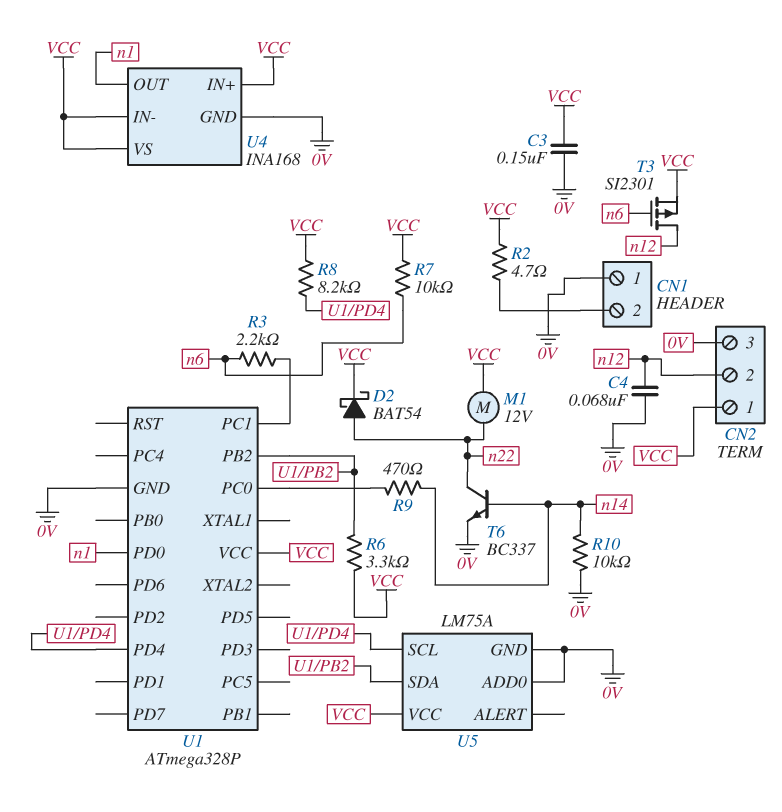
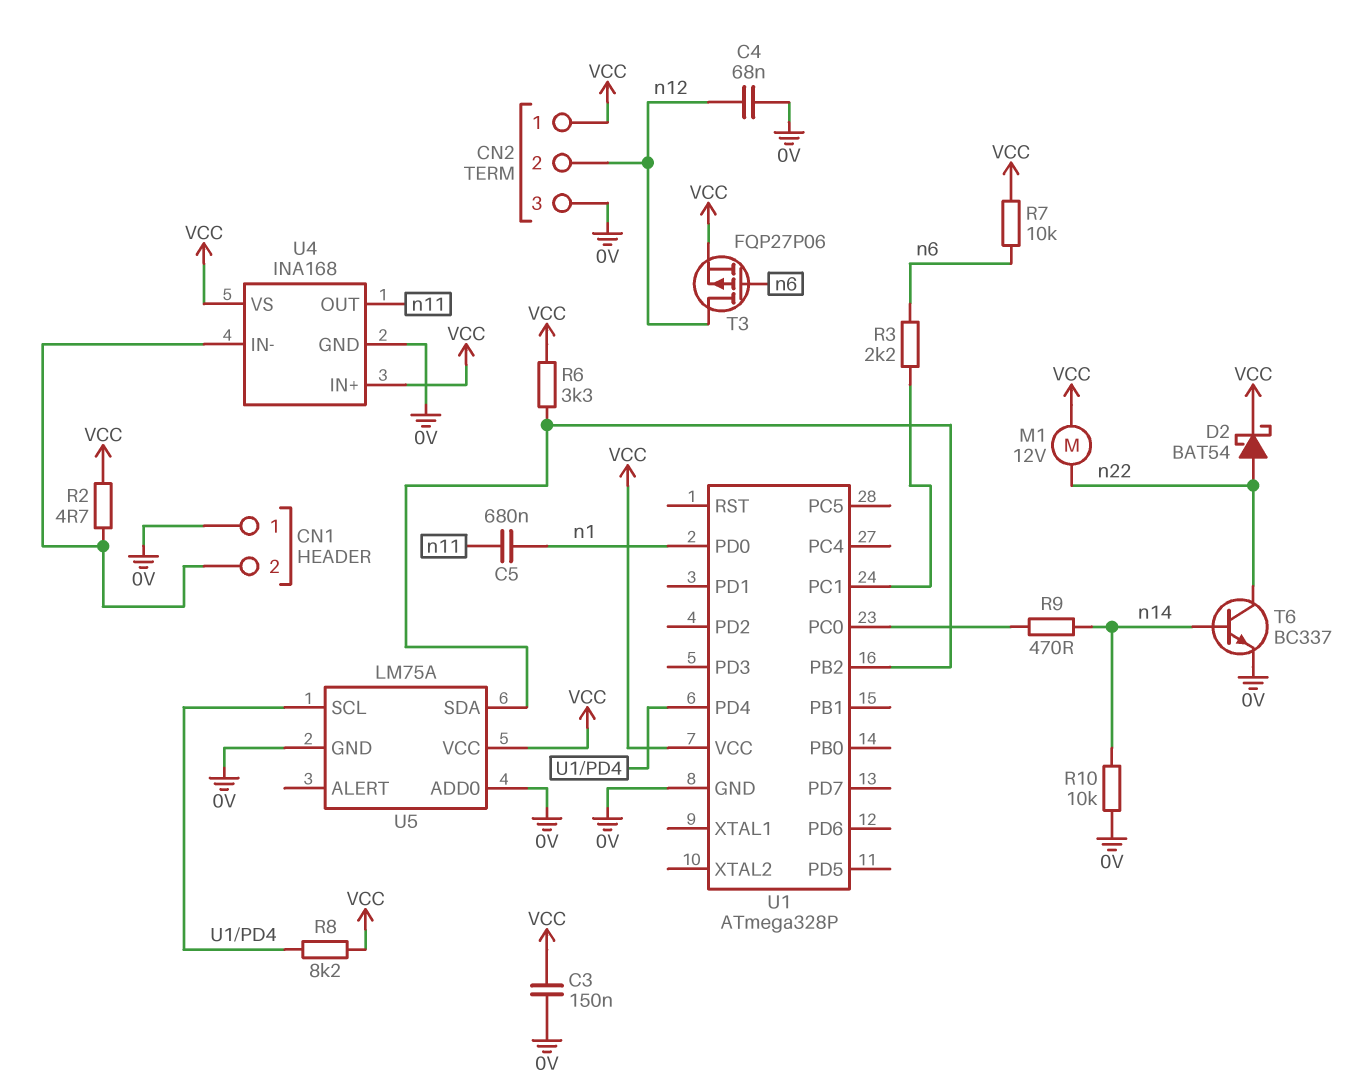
C5: none -> 680nF (n1, n11)
T3: PMOS SI2301 (G n6, D n12, S VCC) -> PMOS FQP27P06 (G n6, D n12, S VCC)
U4 pin IN-: VCC -> CN1/2
U4 pin OUT: n1 -> n11

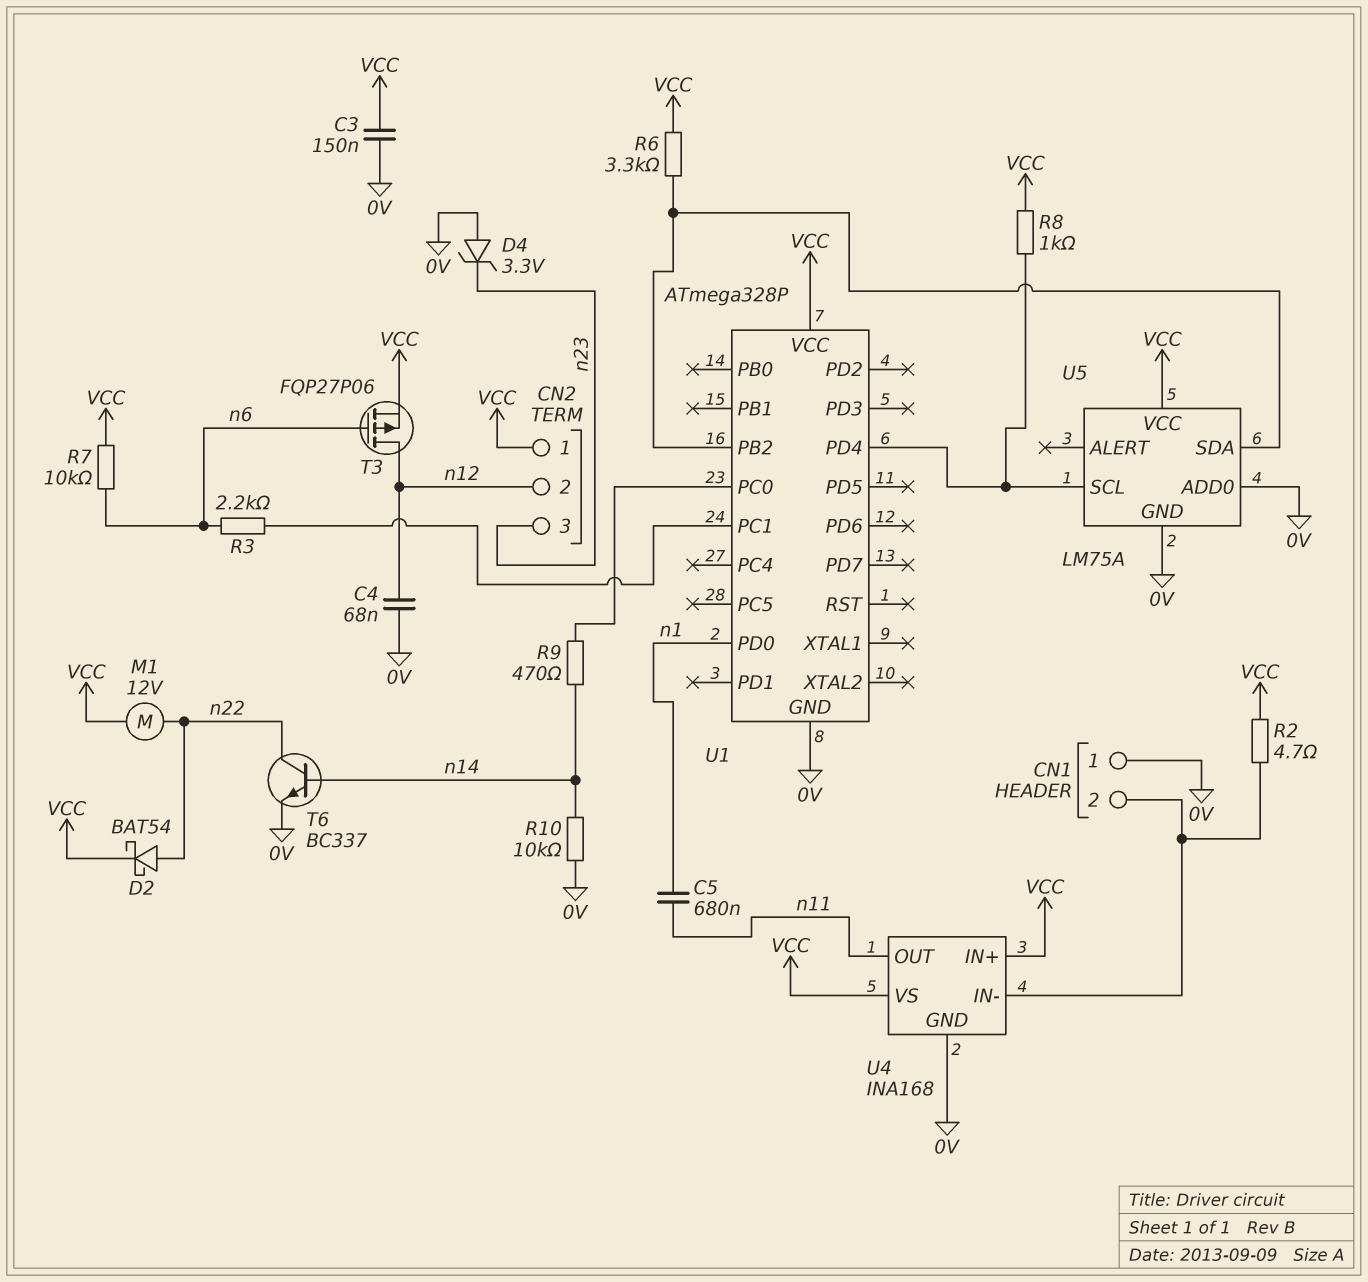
CN2 pin 3: 0V -> n23
D4: none -> zener 3.3V (A 0V, K n23)
R8: 8.2k (U1/PD4, VCC) -> 1k (U1/PD4, VCC)

